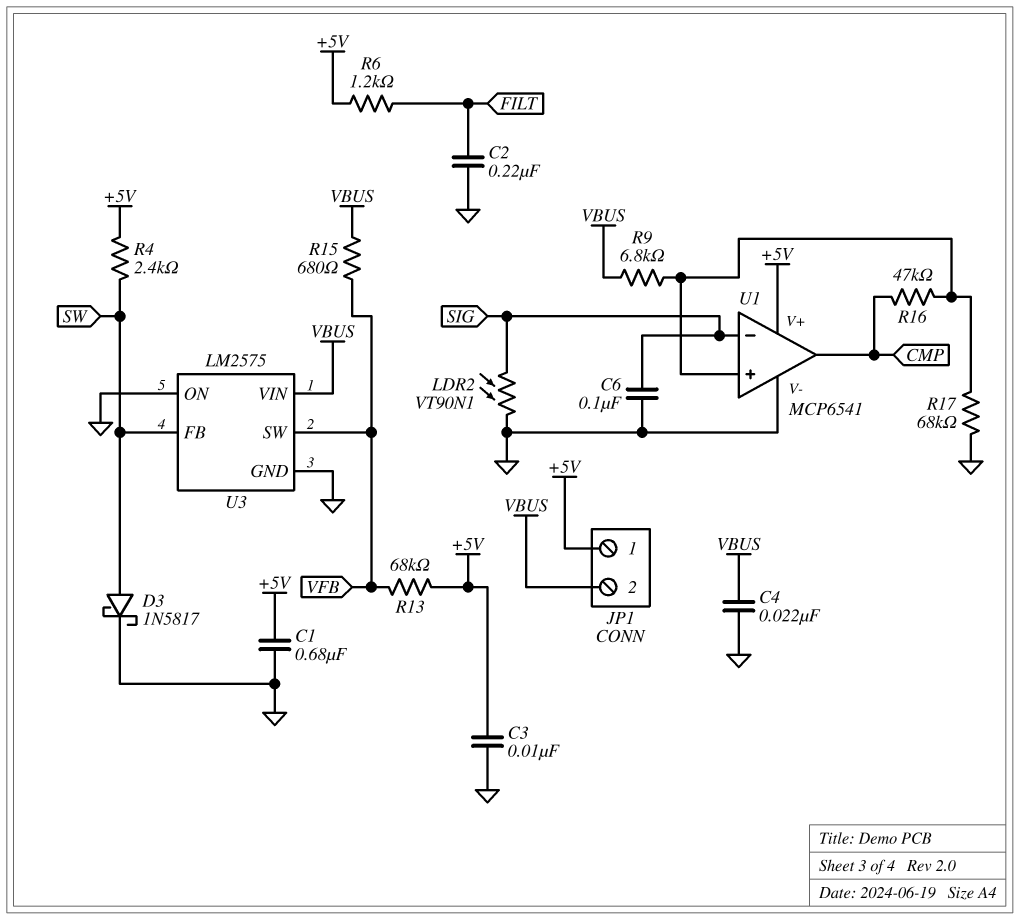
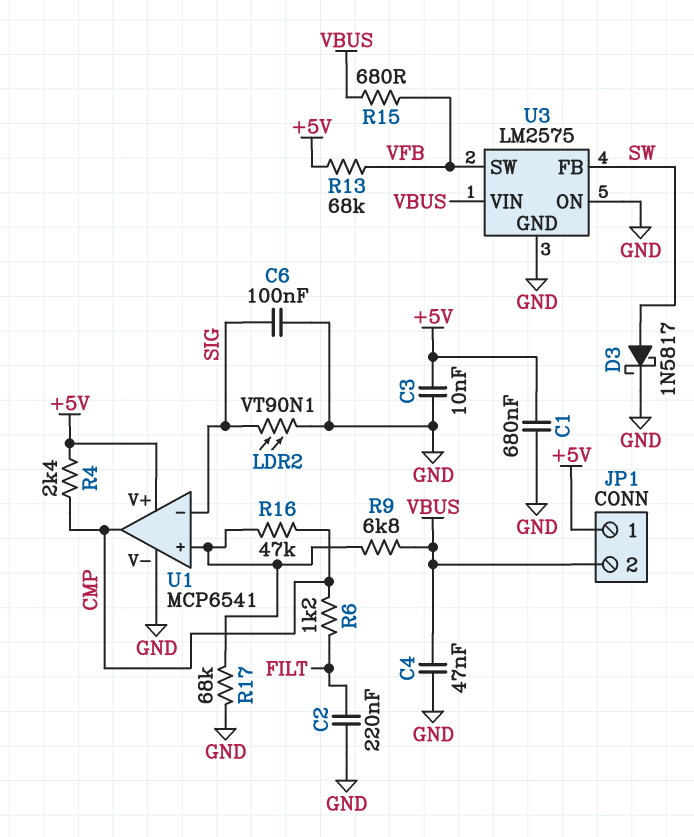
C4: 22nF (GND, VBUS) -> 47nF (GND, VBUS)
R4: 2.4k (+5V, SW) -> 2.4k (+5V, CMP)
R6: 1.2k (+5V, FILT) -> 1.2k (CMP, FILT)

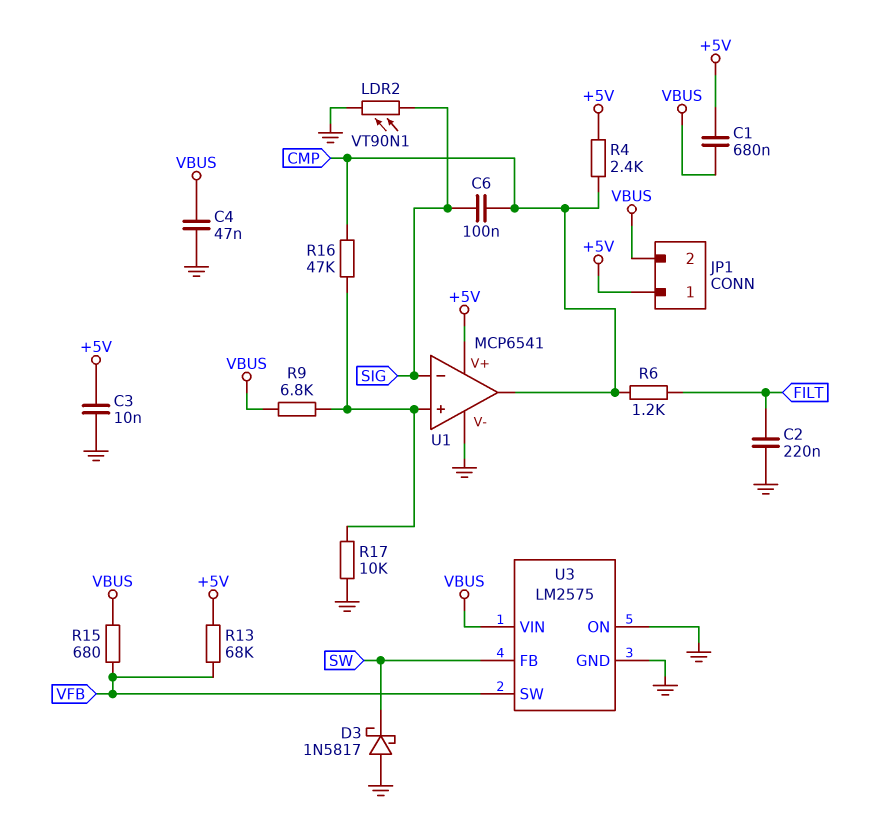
C1: 680nF (+5V, GND) -> 680nF (+5V, VBUS)
C6: 100nF (GND, SIG) -> 100nF (CMP, SIG)
D3: schottky 1N5817 (A SW, K GND) -> schottky 1N5817 (A GND, K SW)
R17: 68k (GND, U1/in+) -> 10k (GND, U1/in+)

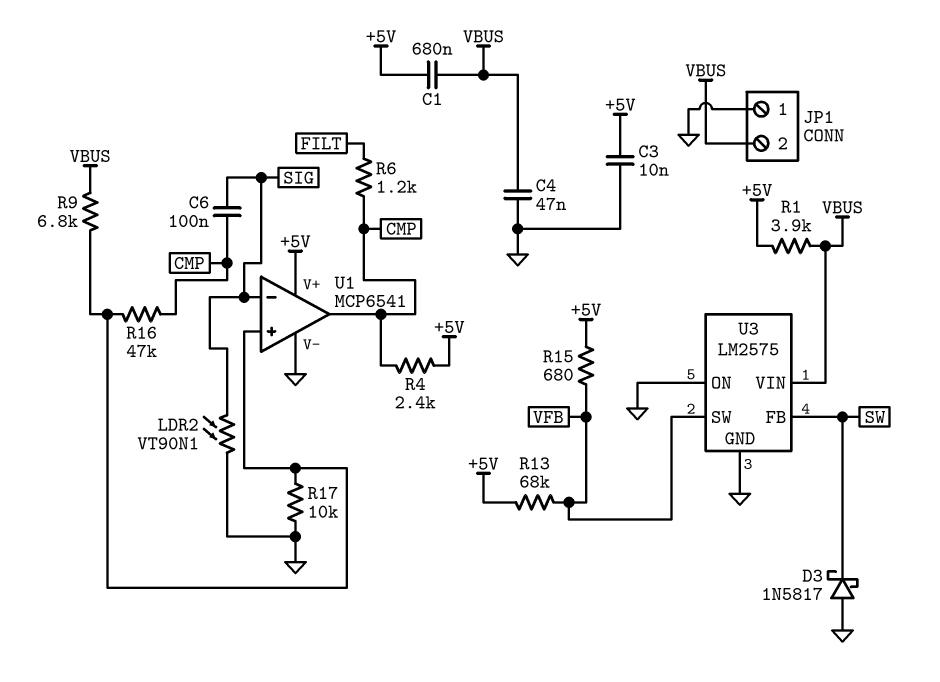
C2: 220nF (FILT, GND) -> none
JP1 pin 1: +5V -> GND
R1: none -> 3.9k (+5V, VBUS)
R15: 680 (VBUS, VFB) -> 680 (+5V, VFB)

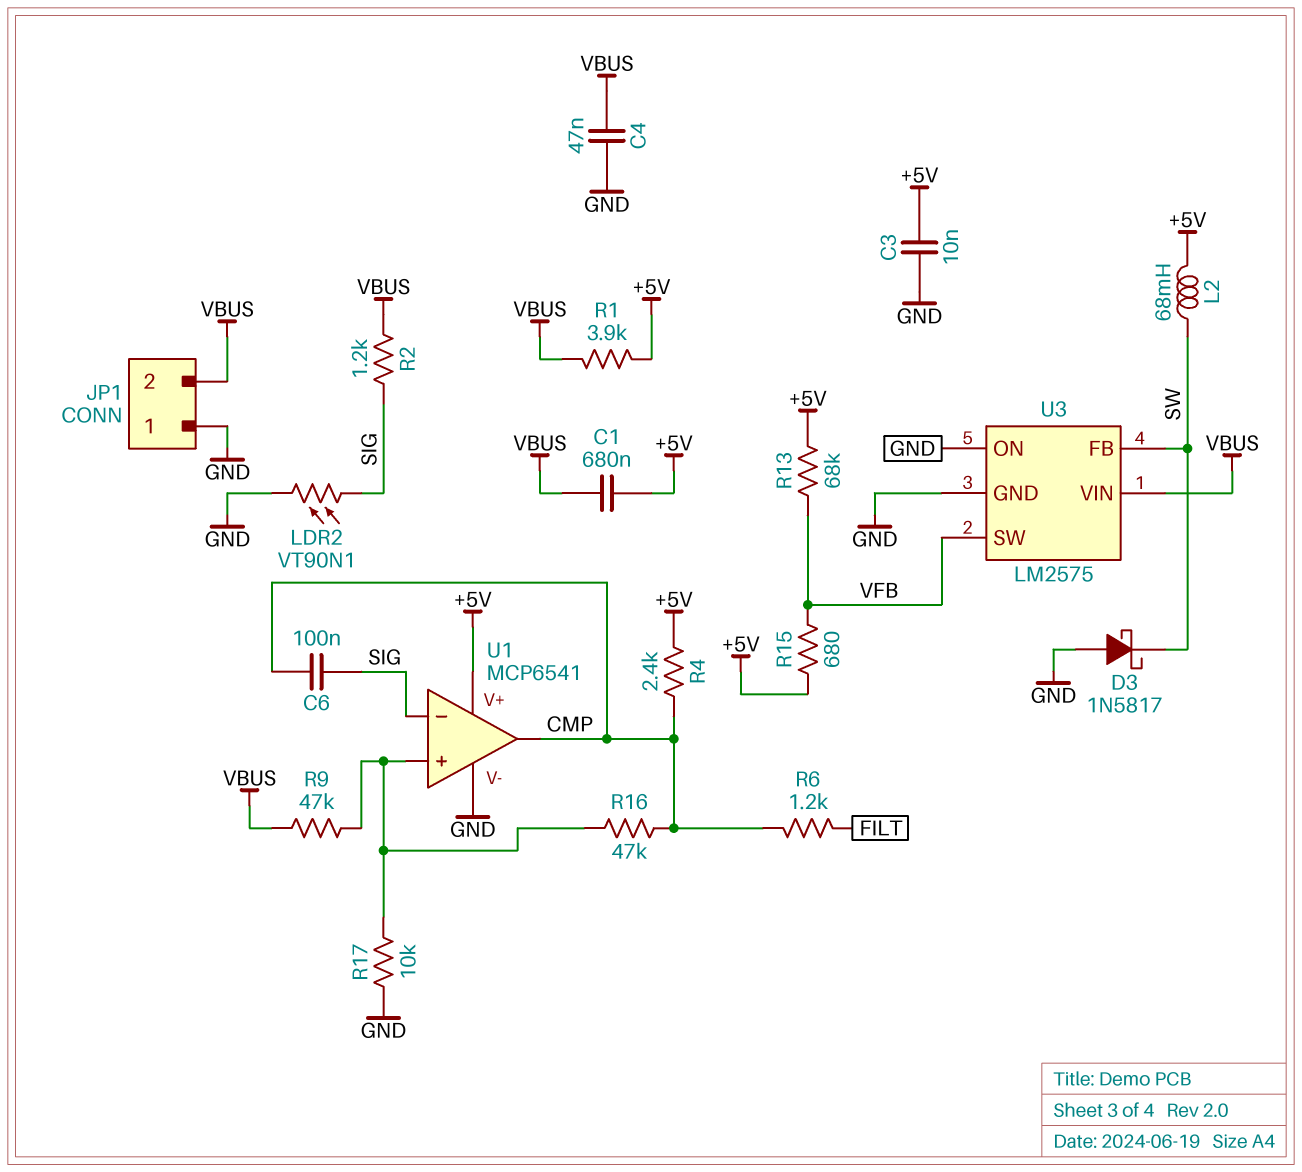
L2: none -> 68mH (+5V, SW)
R2: none -> 1.2k (SIG, VBUS)
R9: 6.8k (U1/in+, VBUS) -> 47k (U1/in+, VBUS)

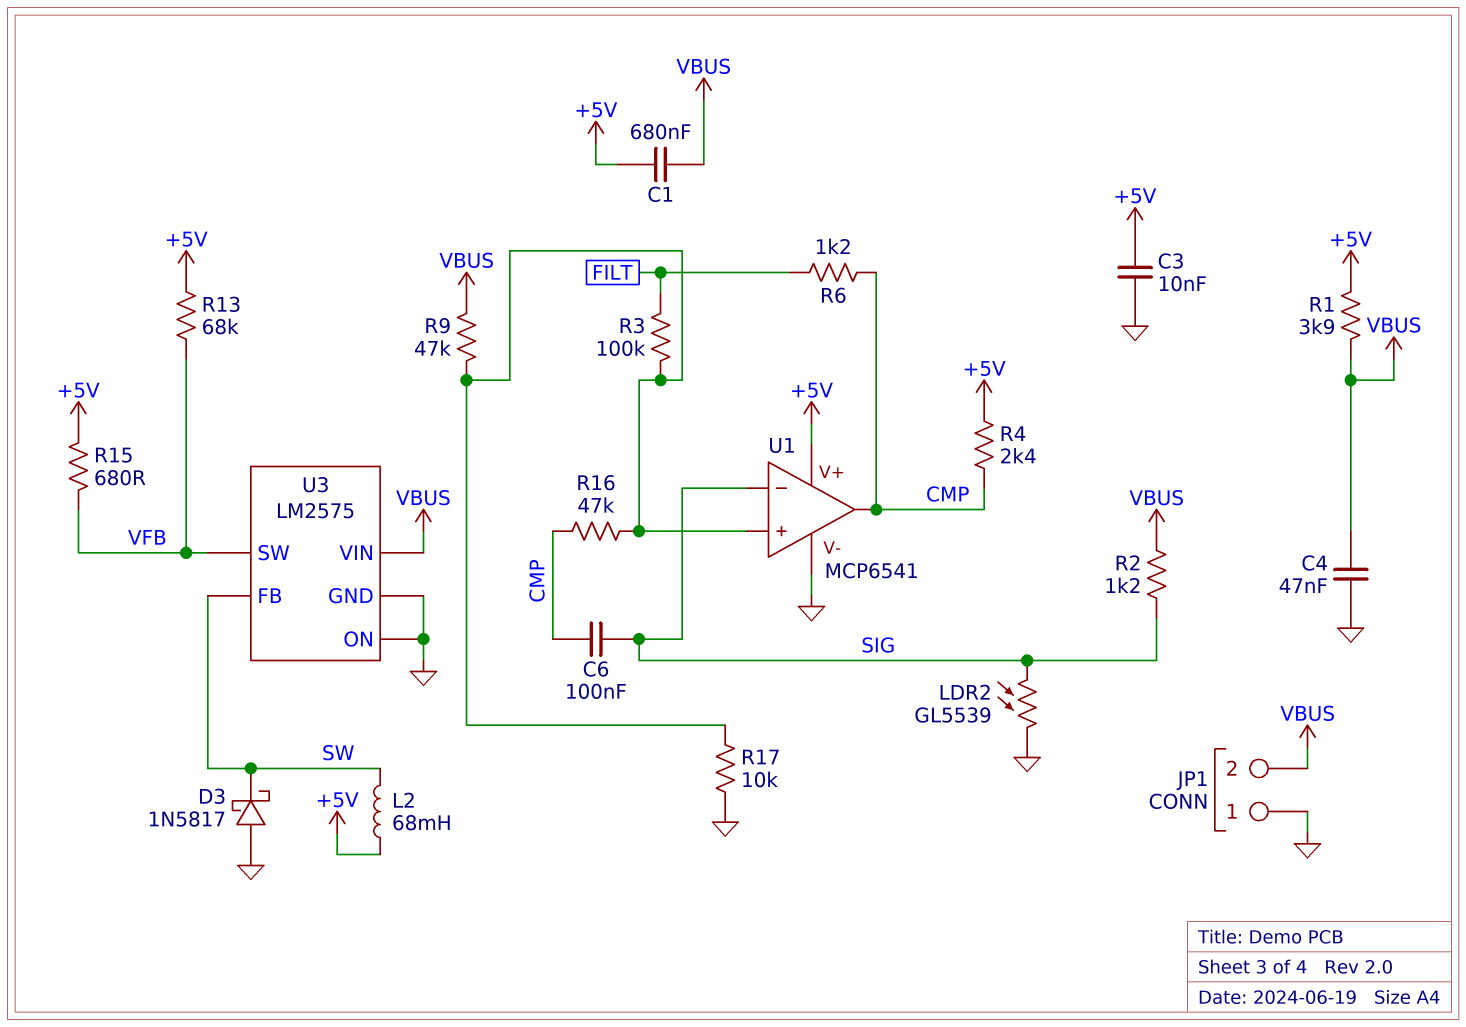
LDR2: VT90N1 (GND, SIG) -> GL5539 (GND, SIG)
R3: none -> 100k (FILT, U1/in+)

